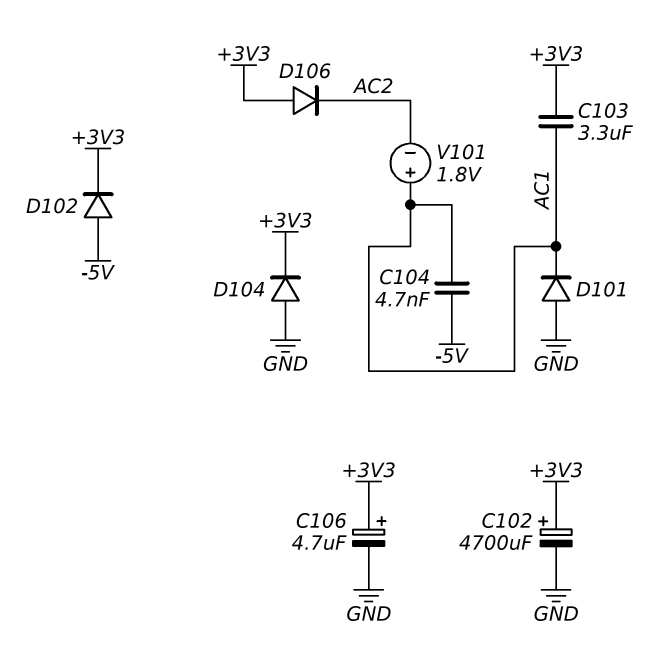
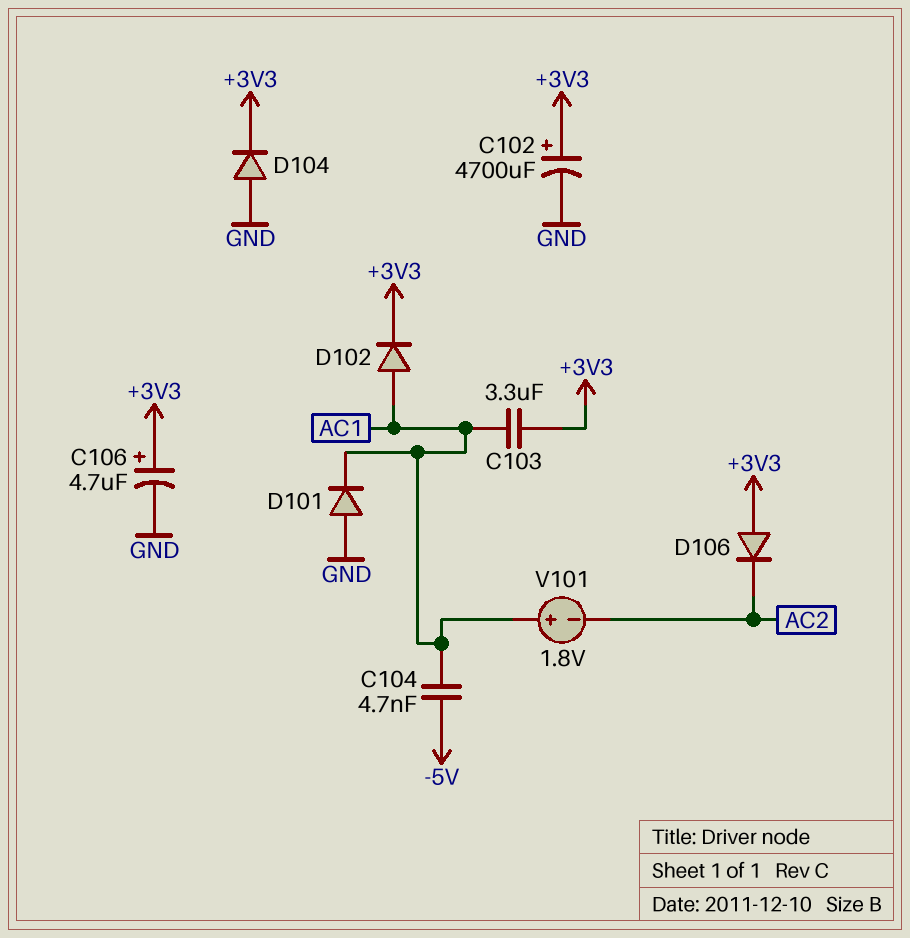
D102: diode (A -5V, K +3V3) -> diode (A AC1, K +3V3)

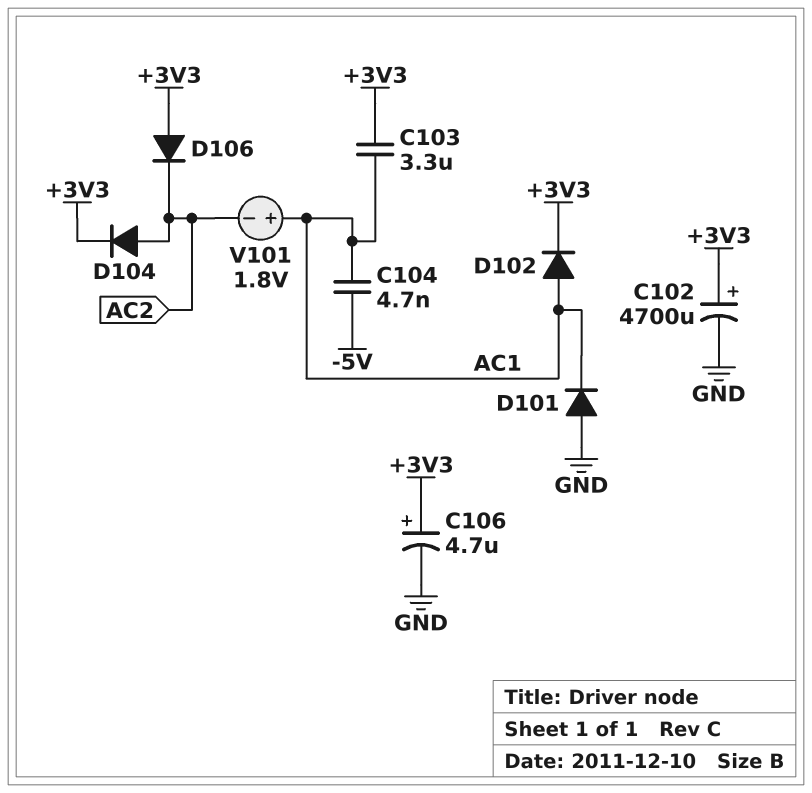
D104: diode (A GND, K +3V3) -> diode (A AC2, K +3V3)

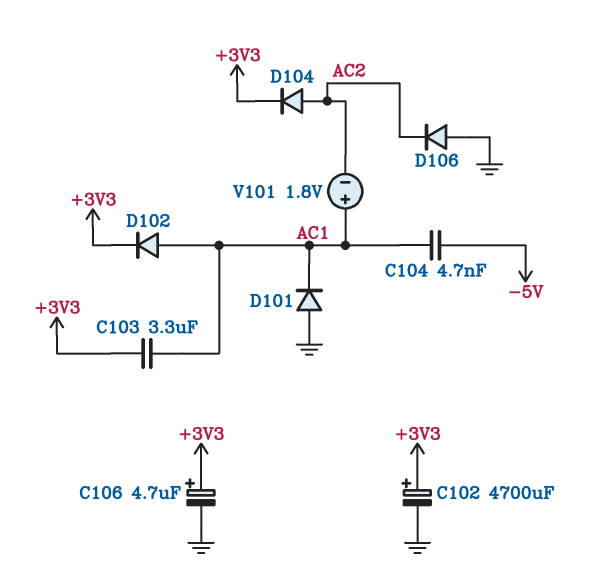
D106: diode (A +3V3, K AC2) -> diode (A GND, K AC2)

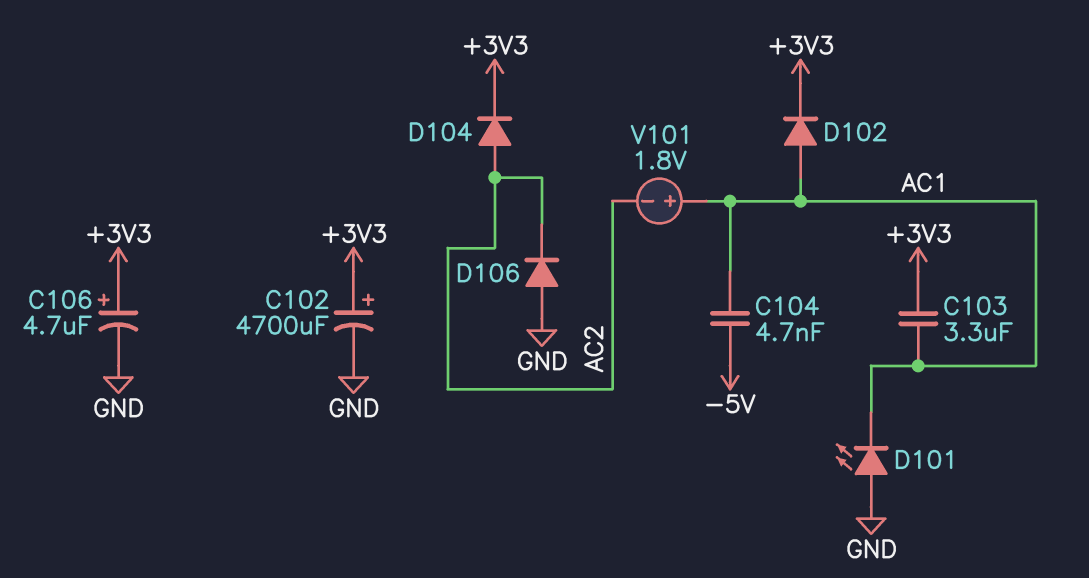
D101: diode (A GND, K AC1) -> LED (A GND, K AC1)

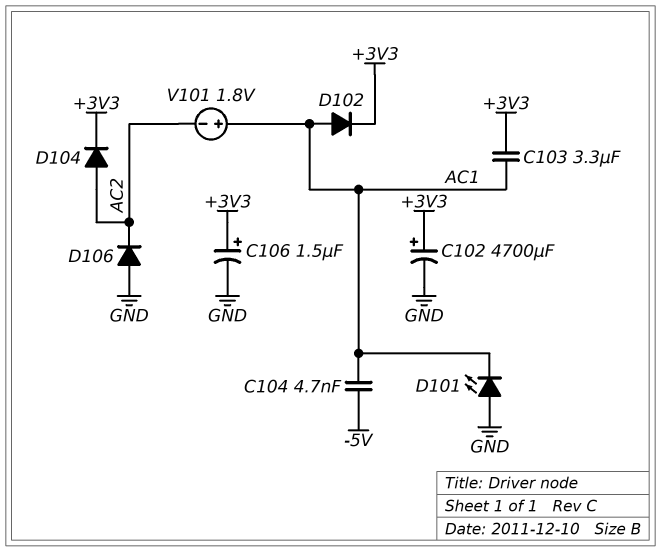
C106: 4.7uF (plus +3V3, minus GND) -> 1.5uF (plus +3V3, minus GND)

